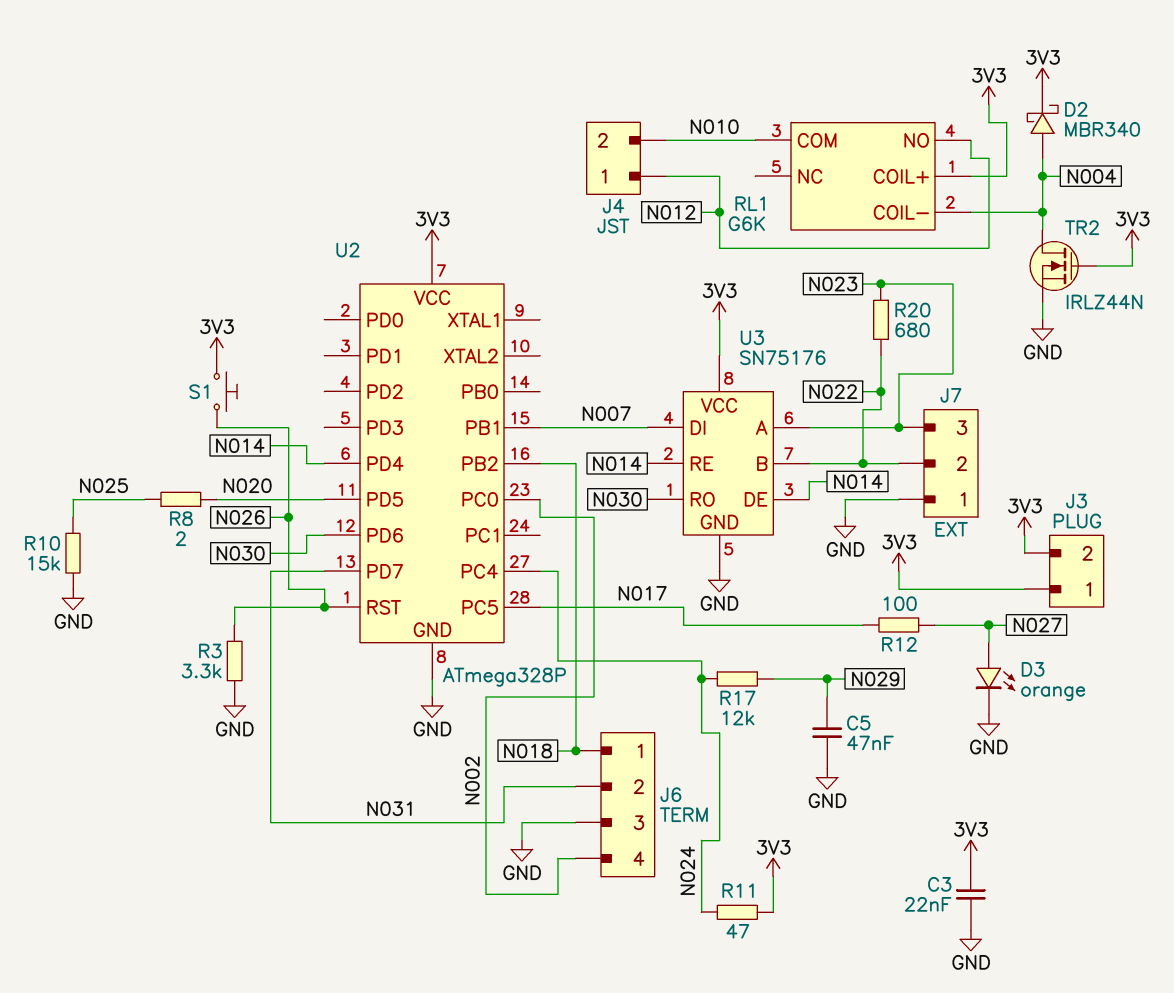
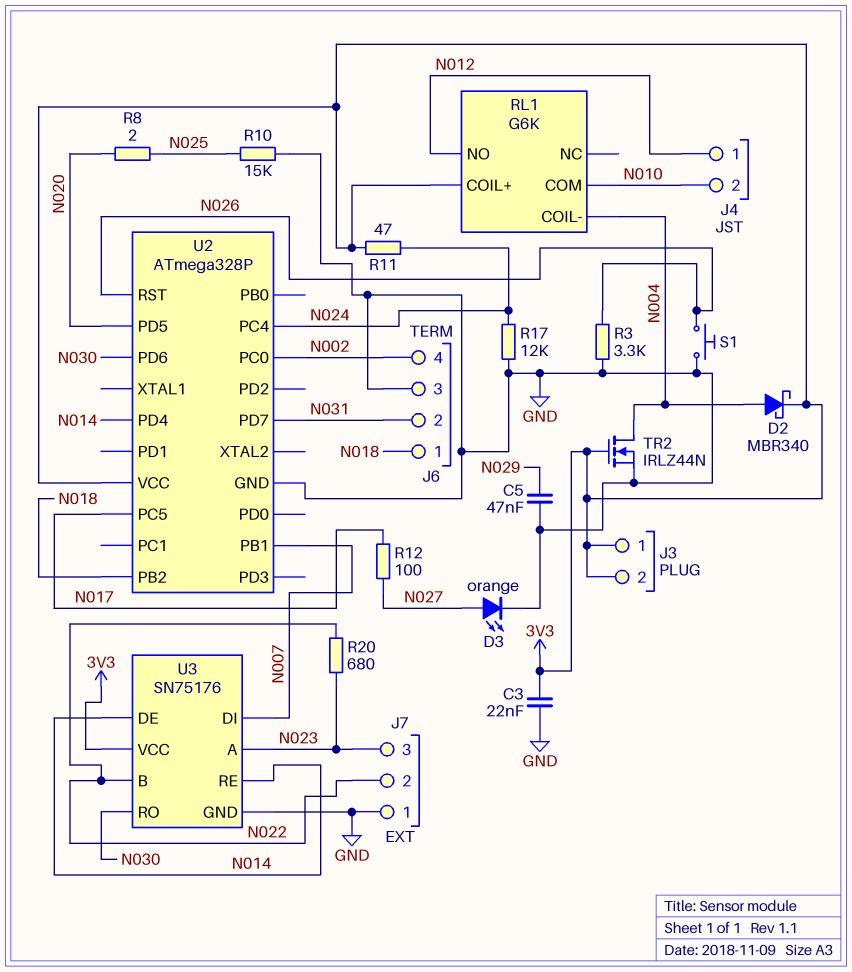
R17: 12k (N024, N029) -> 12k (GND, N024)
S1: button (3V3, N026) -> button (GND, N026)

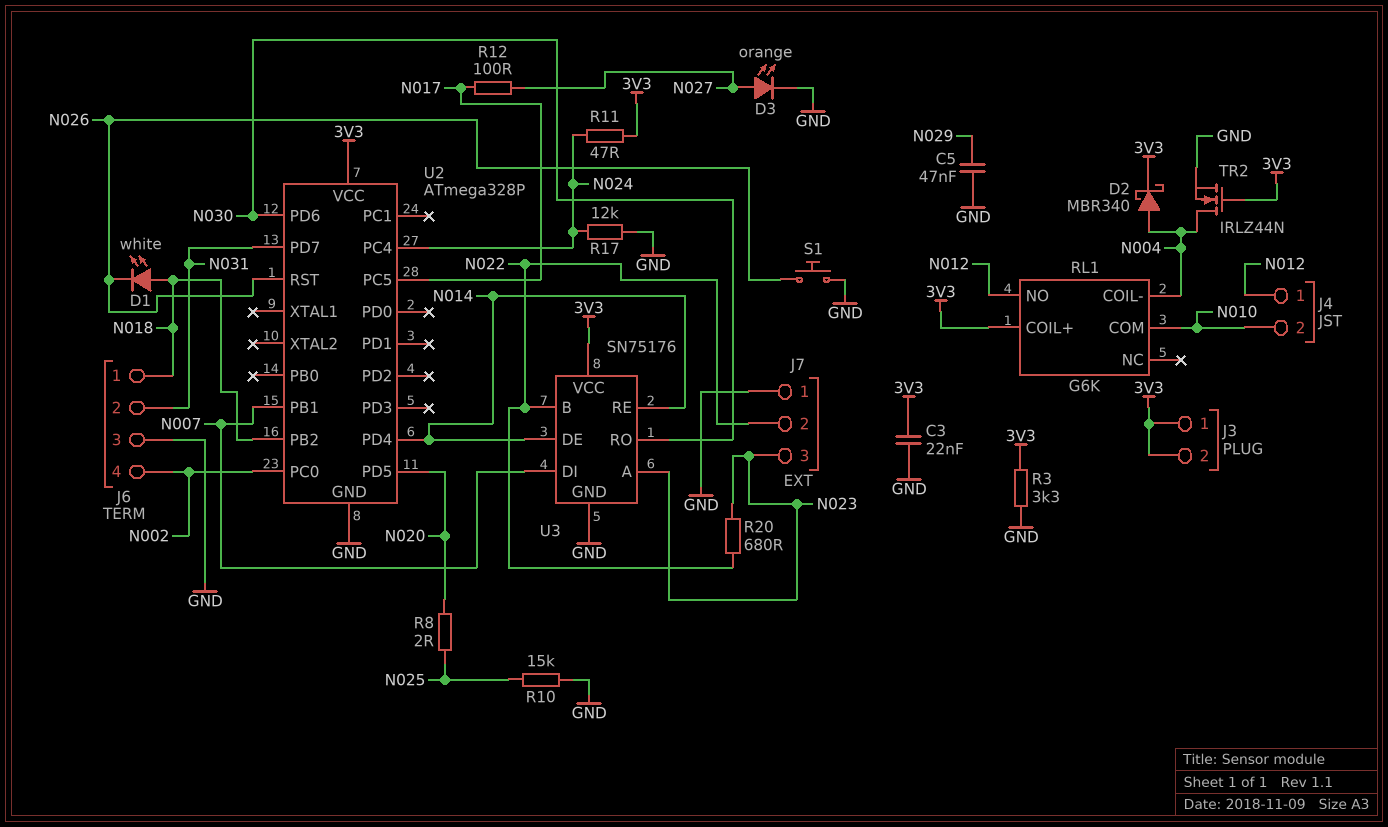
D1: none -> LED white (A N018, K N026)
R3: 3.3k (GND, N026) -> 3.3k (3V3, GND)

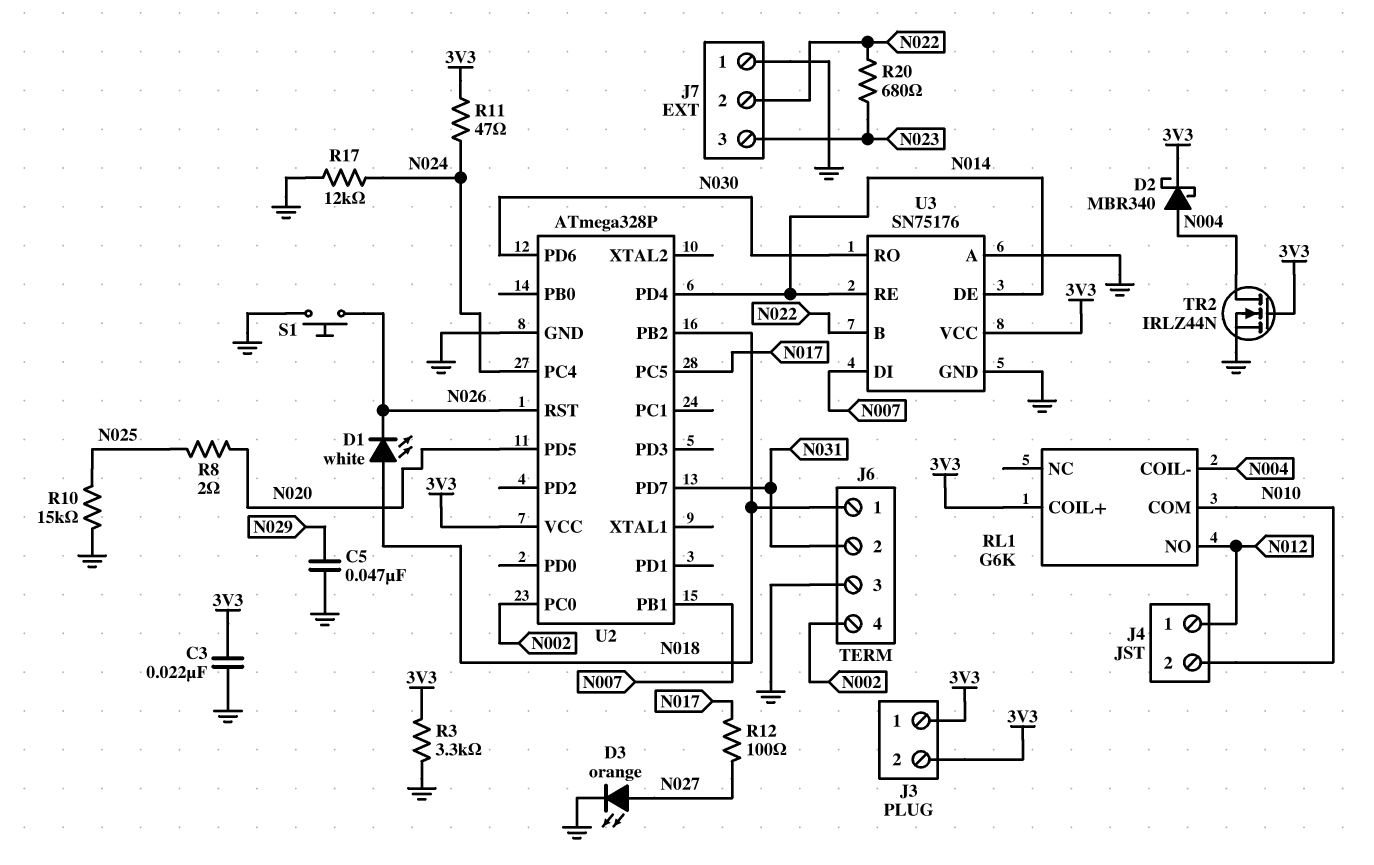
U3 pin A: N023 -> GND

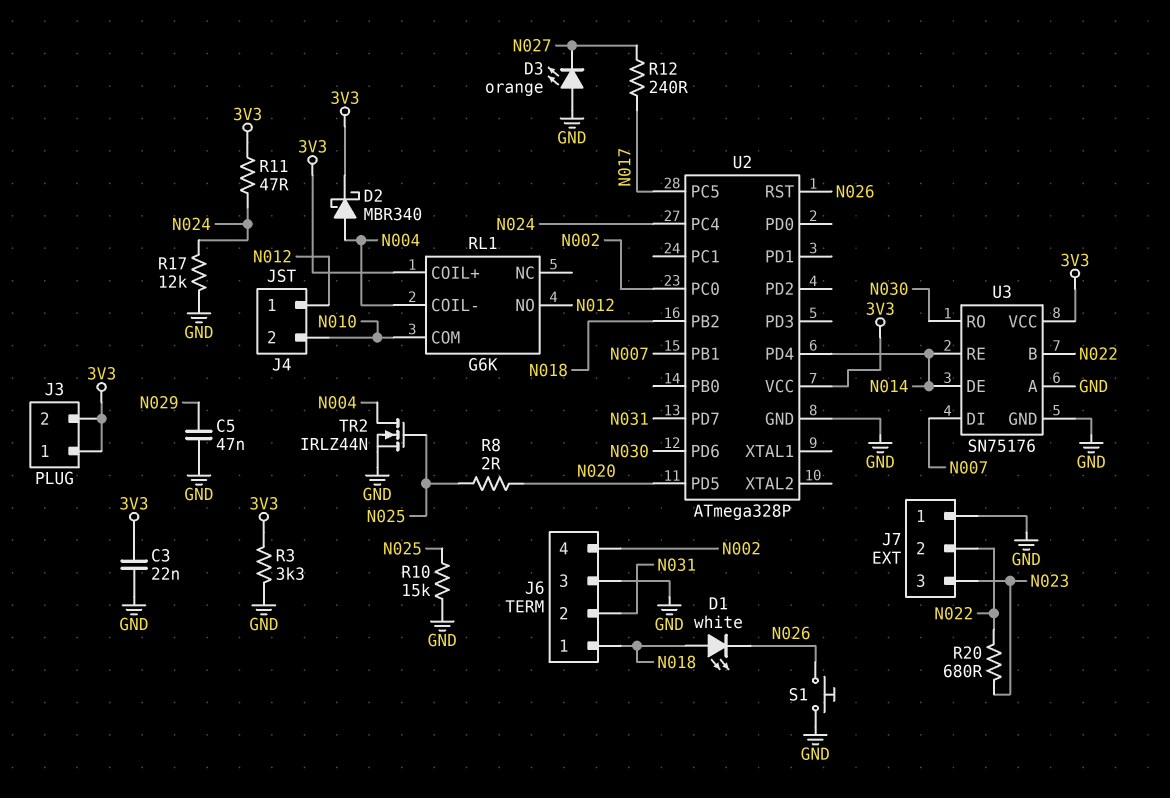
D3: LED orange (A N027, K GND) -> LED orange (A GND, K N027)
R12: 100 (N017, N027) -> 240 (N017, N027)
TR2: NMOS IRLZ44N (G 3V3, D N004, S GND) -> NMOS IRLZ44N (G N025, D N004, S GND)

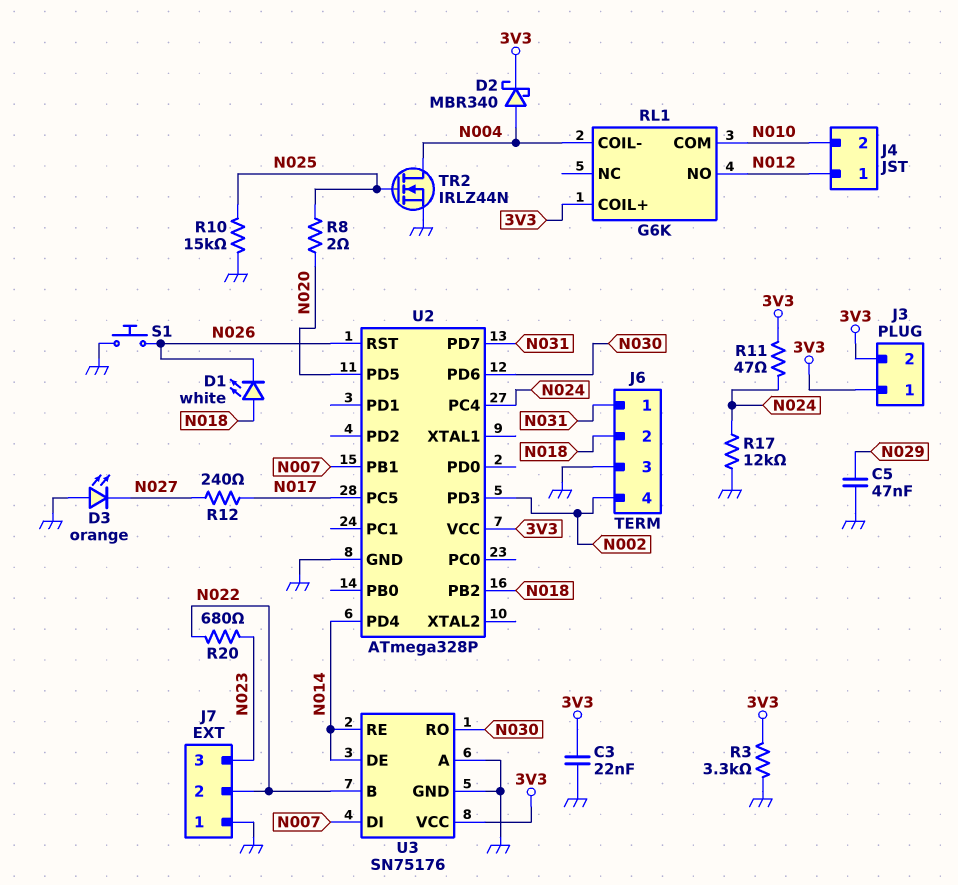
J6 pin 1: N018 -> N031
J6 pin 2: N031 -> N018
U2 pin PC0: N002 -> none
U2 pin PD3: none -> N002

